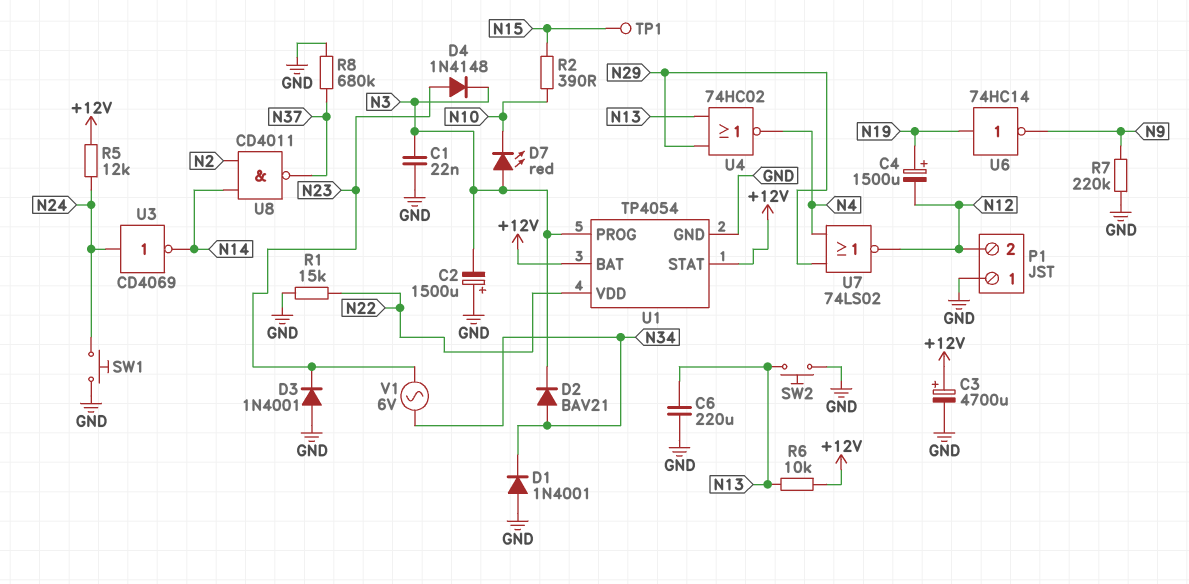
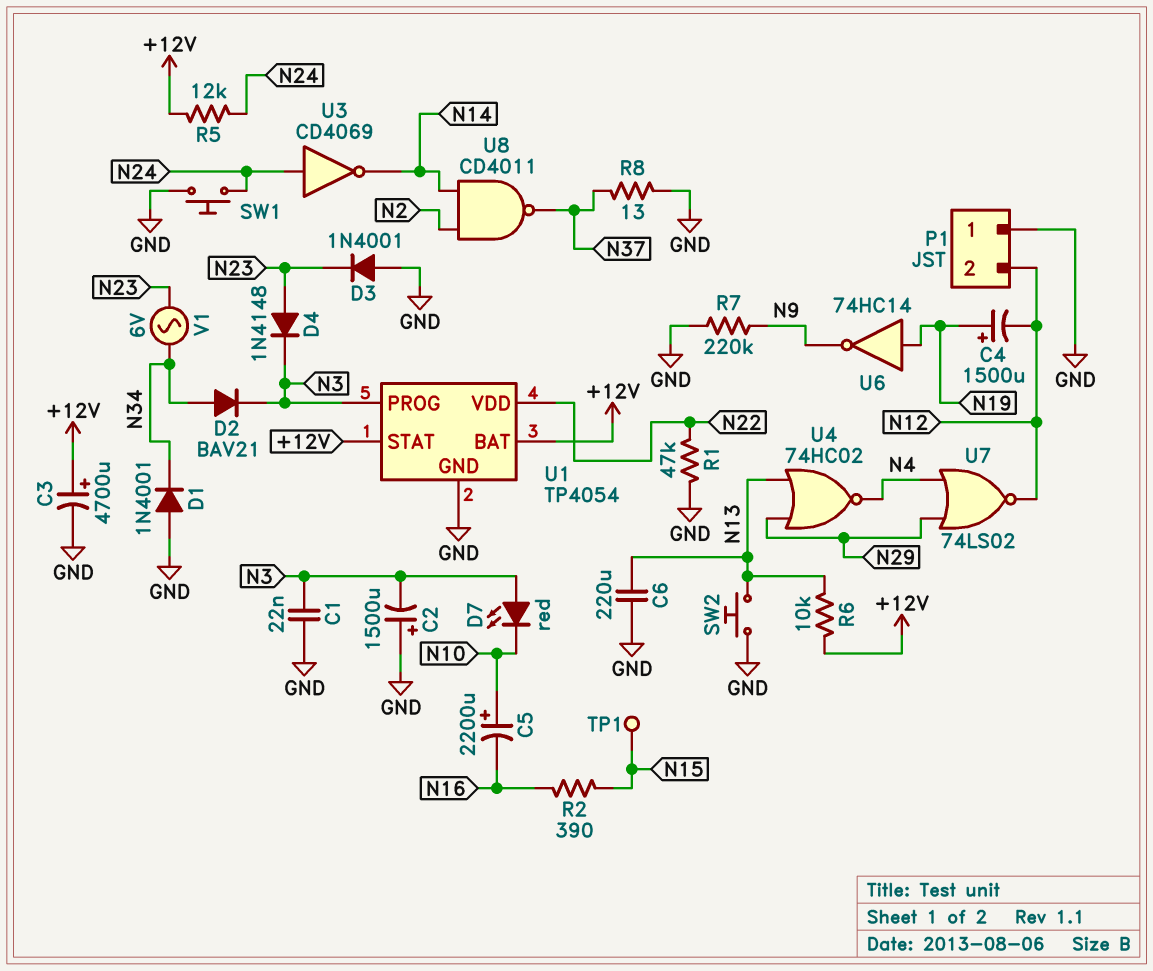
C5: none -> 2200uF (plus N10, minus N16)
R1: 15k (GND, N22) -> 47k (GND, N22)
R2: 390 (N10, N15) -> 390 (N15, N16)
R8: 680k (GND, N37) -> 13 (GND, N37)

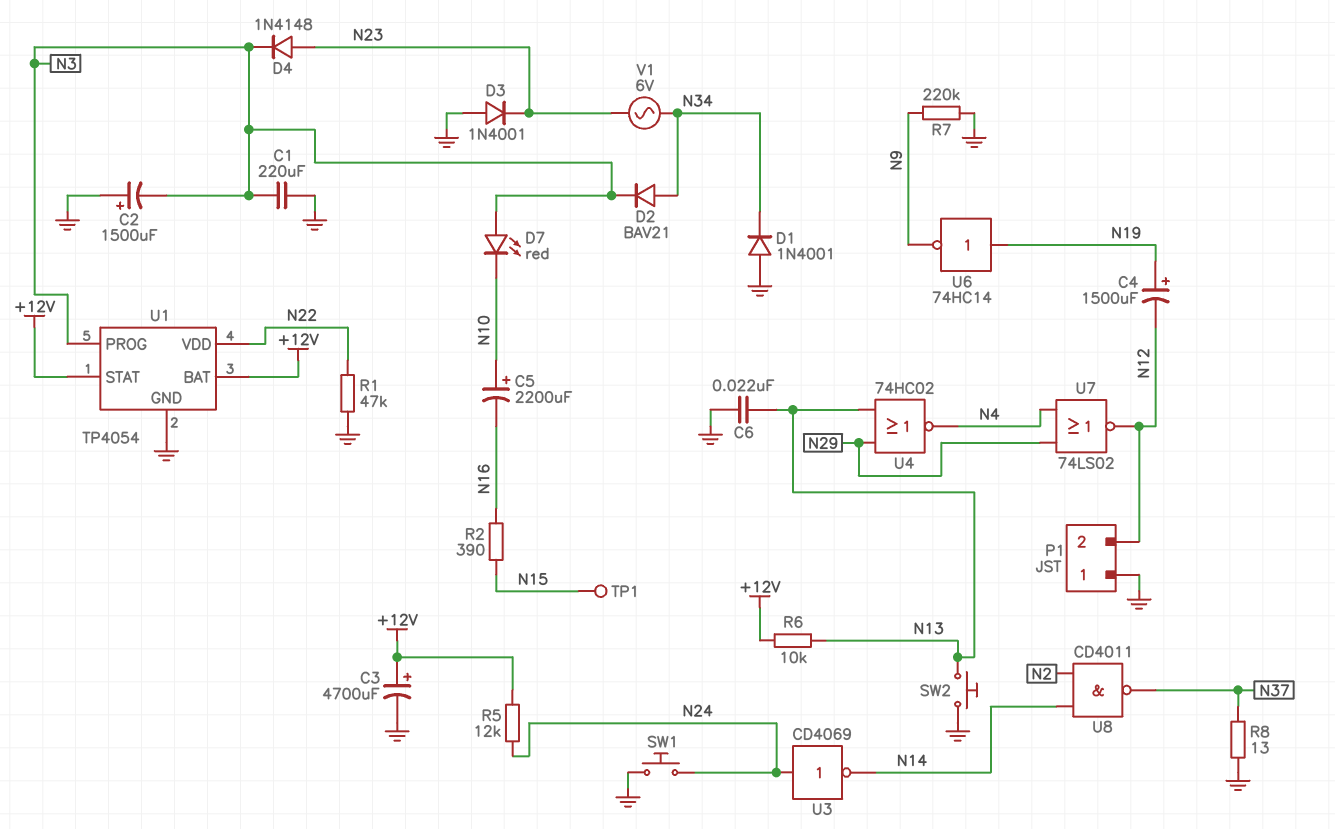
C1: 22nF (GND, N3) -> 220uF (GND, N3)
C6: 220uF (GND, N13) -> 22nF (GND, N13)

